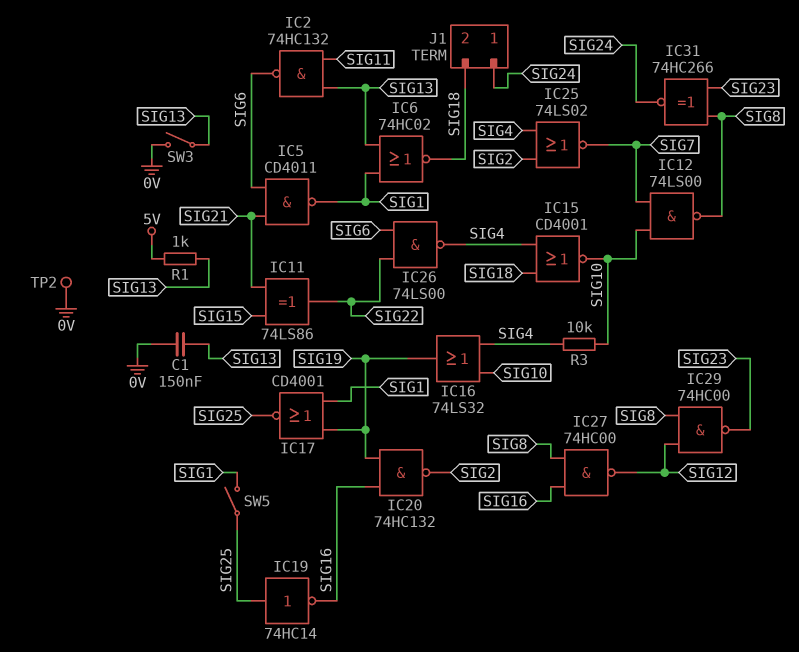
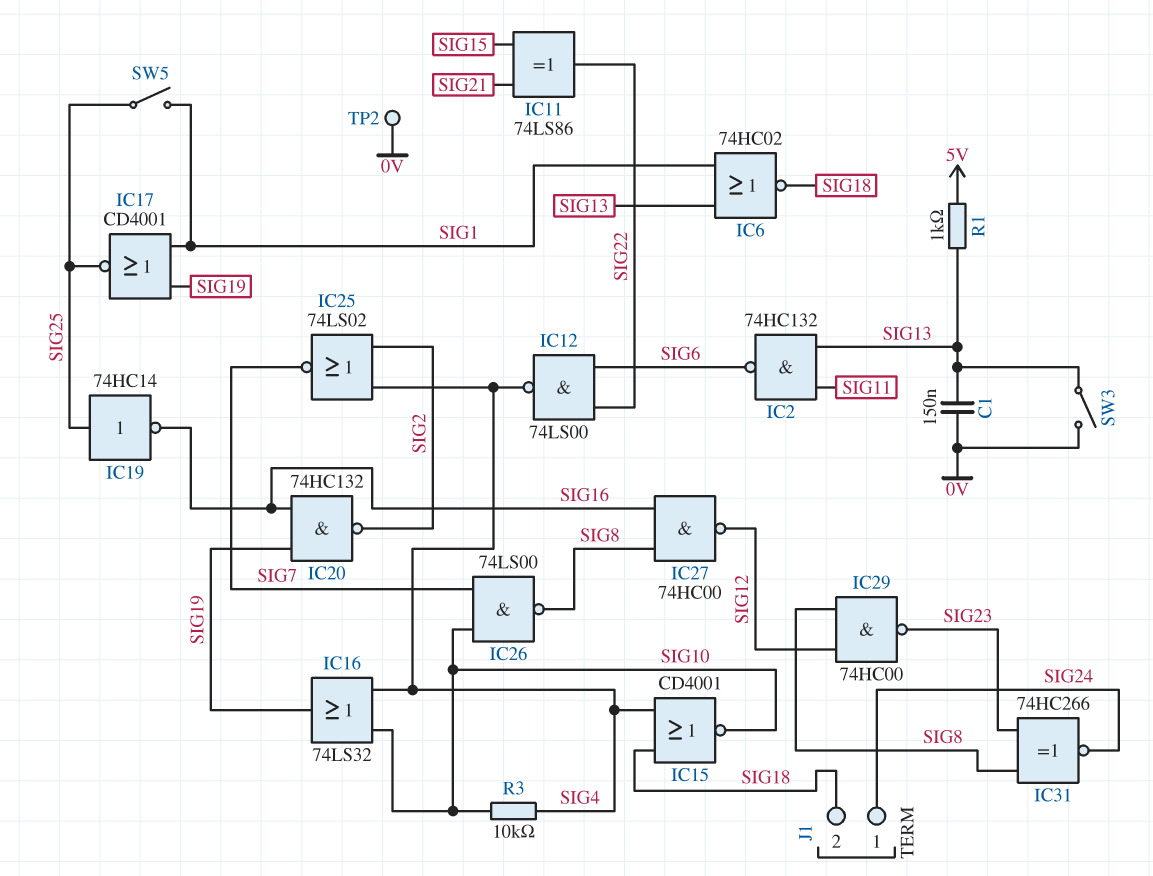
IC5: NAND CD4011 (in SIG6, in SIG21, out SIG1) -> none
IC12: NAND 74LS00 (in SIG7, in SIG10, out SIG8) -> NAND 74LS00 (in SIG6, in SIG22, out SIG4)
IC26: NAND 74LS00 (in SIG6, in SIG22, out SIG4) -> NAND 74LS00 (in SIG7, in SIG10, out SIG8)

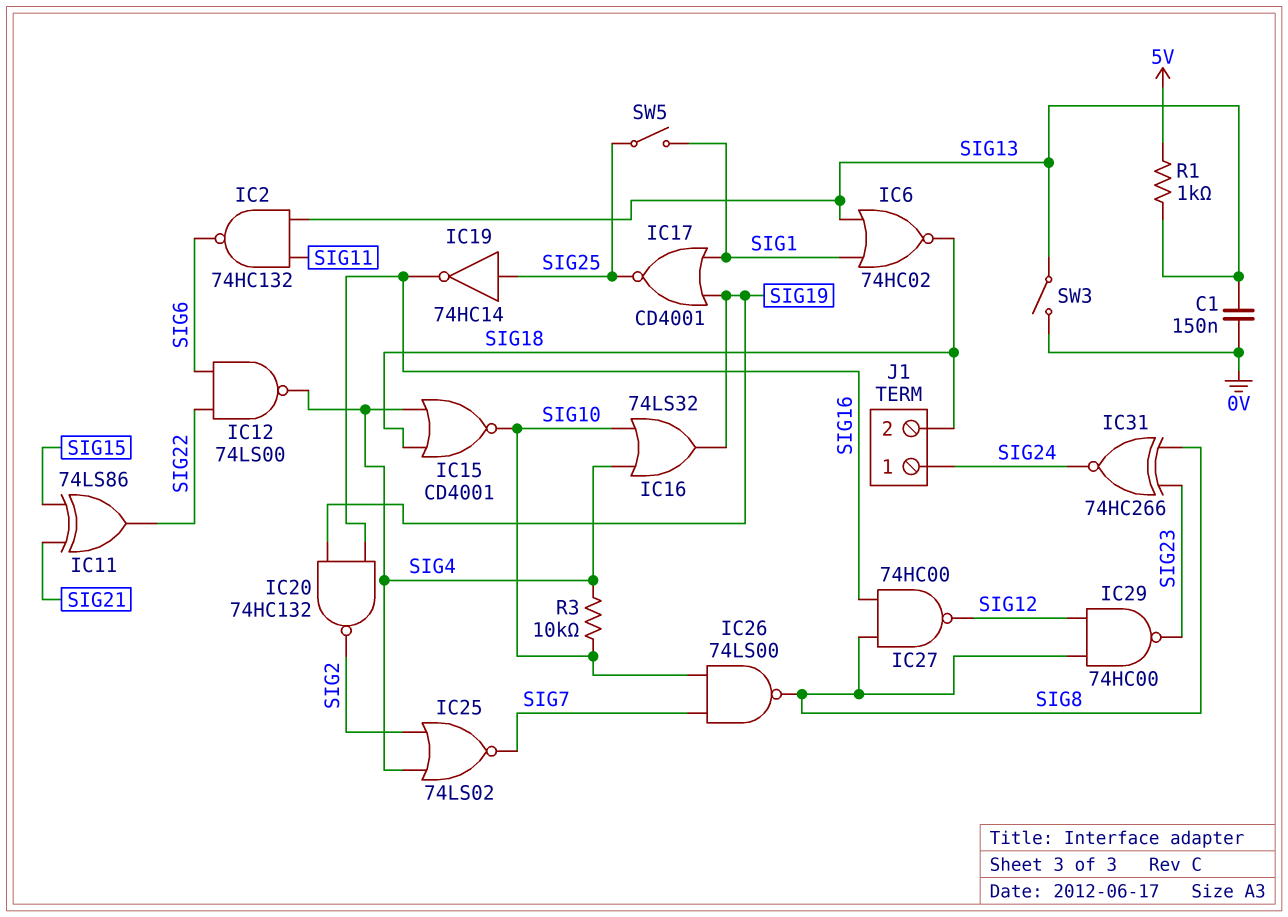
TP2: test point (0V) -> none

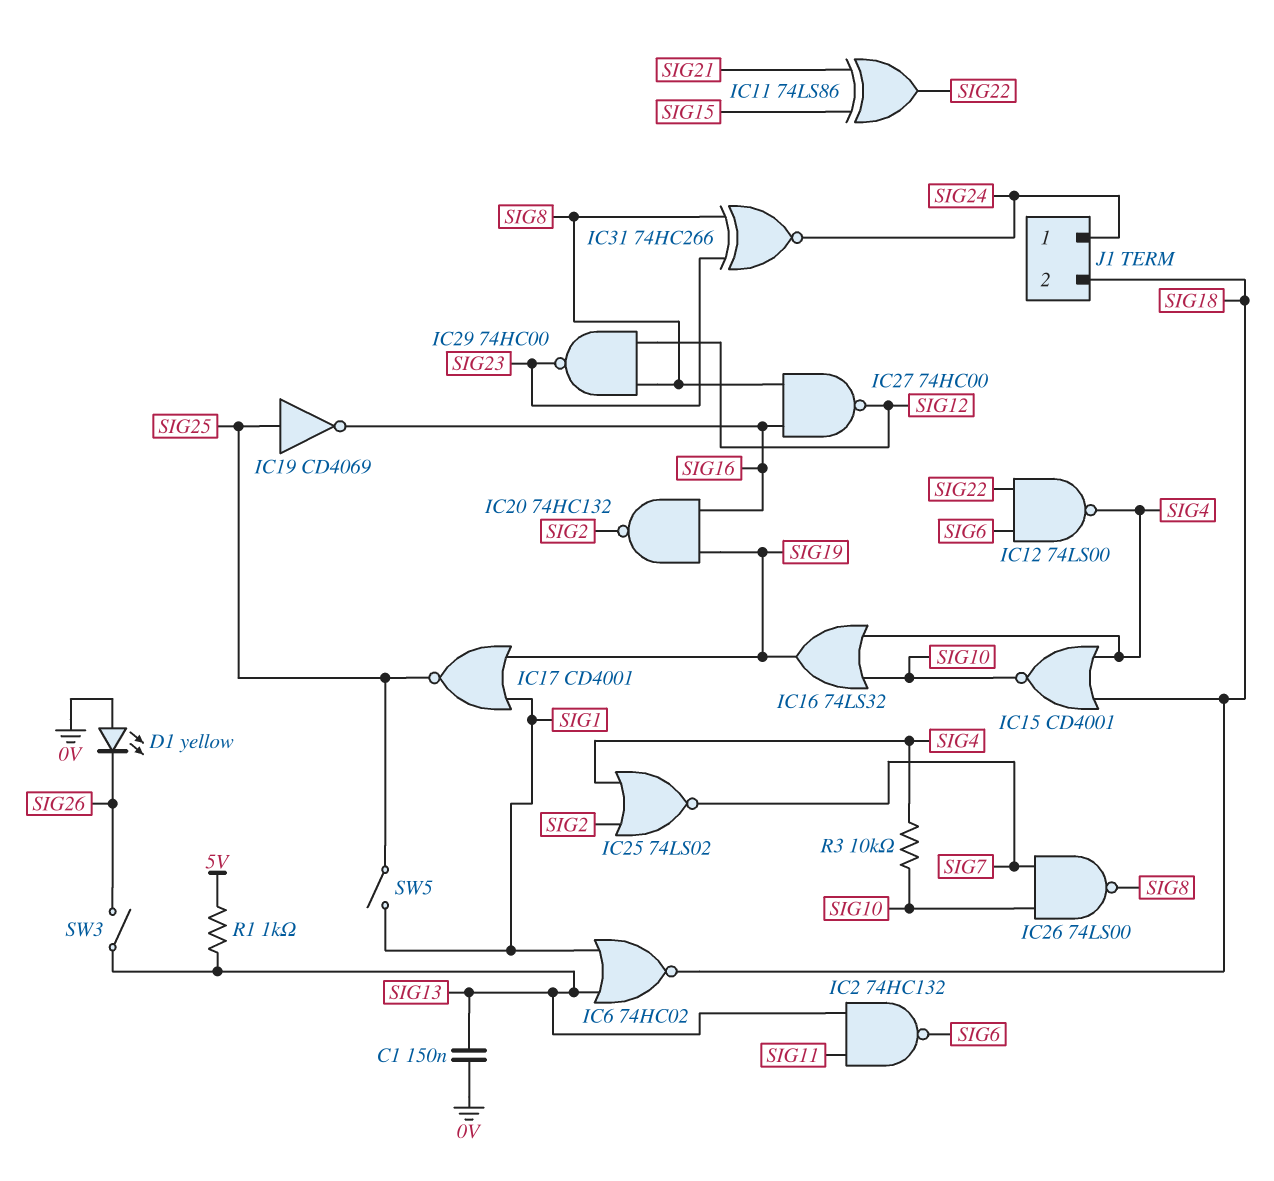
D1: none -> LED yellow (A 0V, K SIG26)
IC19: NOT 74HC14 (in SIG25, out SIG16) -> NOT CD4069 (in SIG25, out SIG16)
SW3: switch (0V, SIG13) -> switch (SIG13, SIG26)

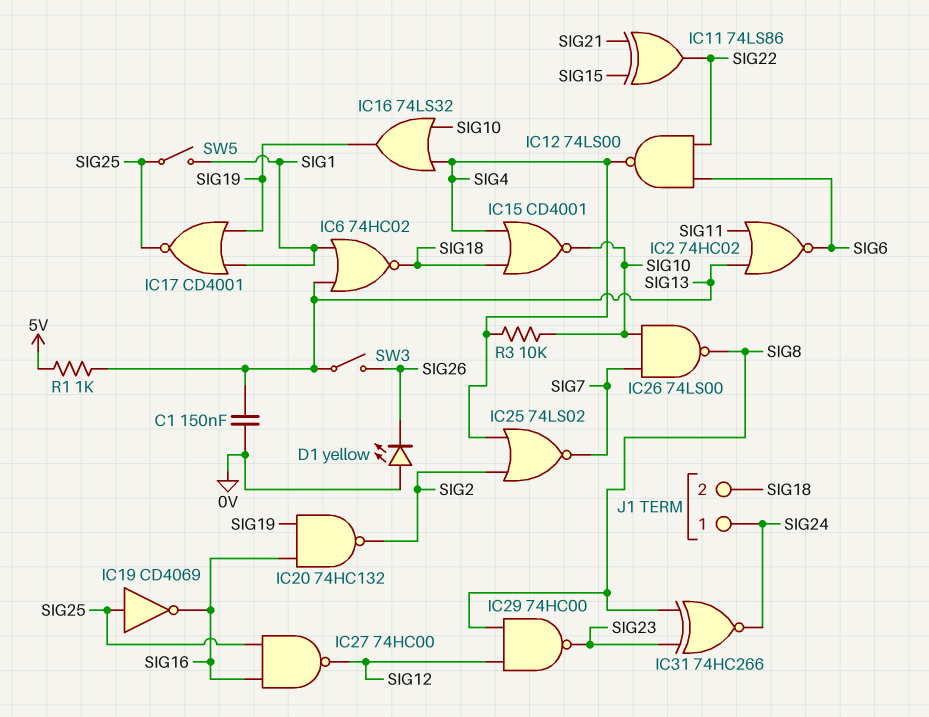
IC2: NAND 74HC132 (in SIG11, in SIG13, out SIG6) -> NOR 74HC02 (in SIG11, in SIG13, out SIG6)
IC27: NAND 74HC00 (in SIG8, in SIG16, out SIG12) -> NAND 74HC00 (in SIG16, in SIG25, out SIG12)

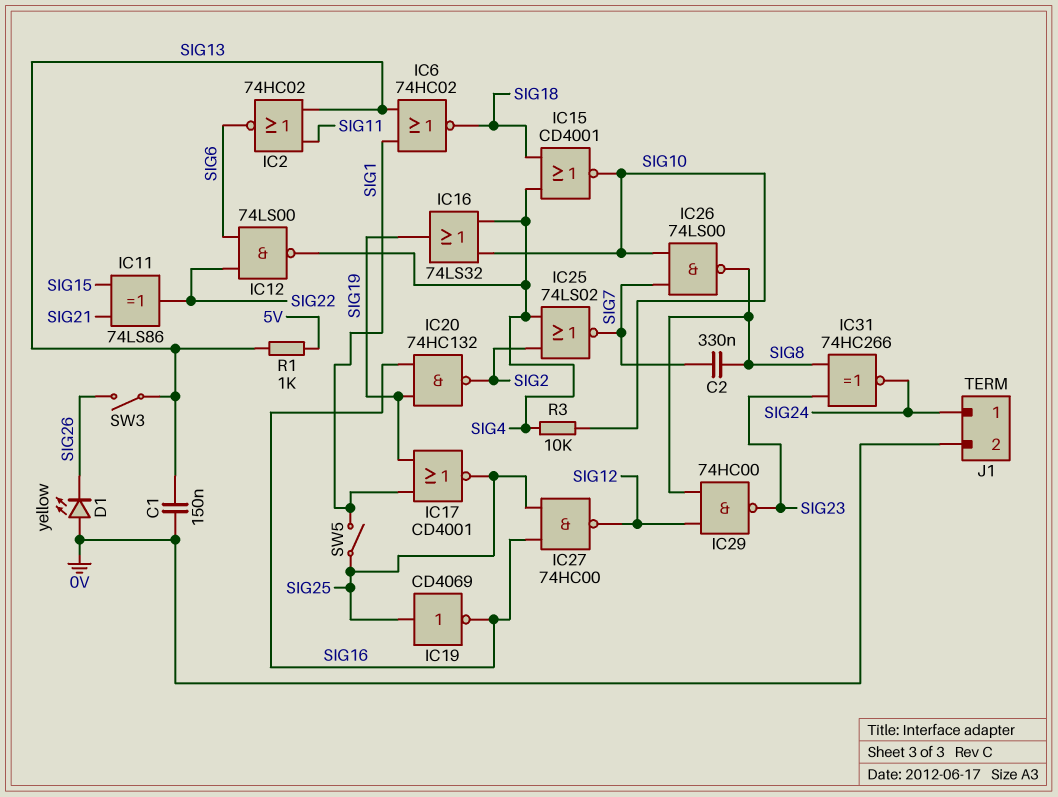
C2: none -> 330nF (SIG7, SIG8)
J1 pin 2: SIG18 -> 0V

